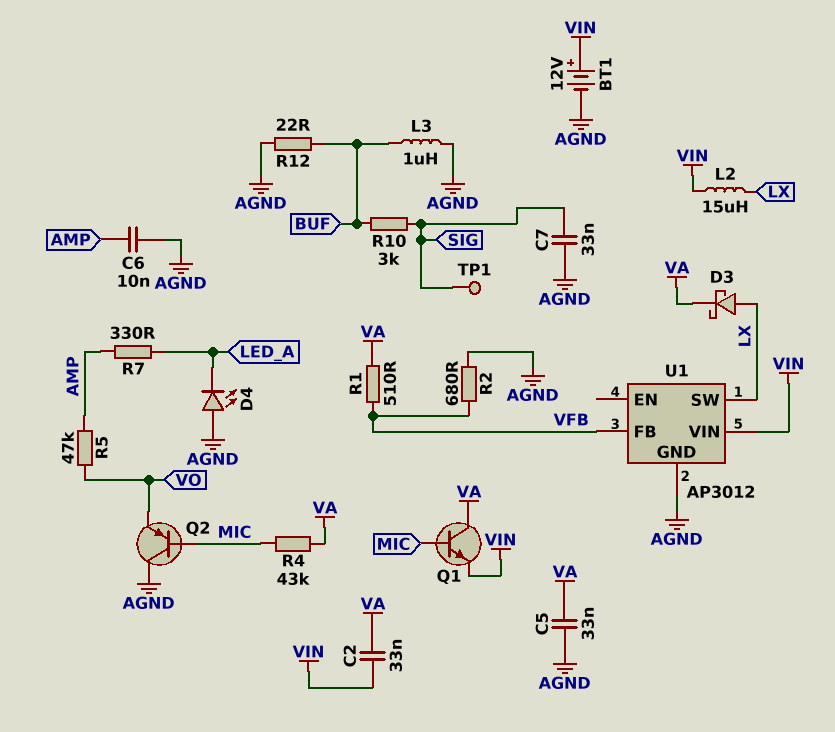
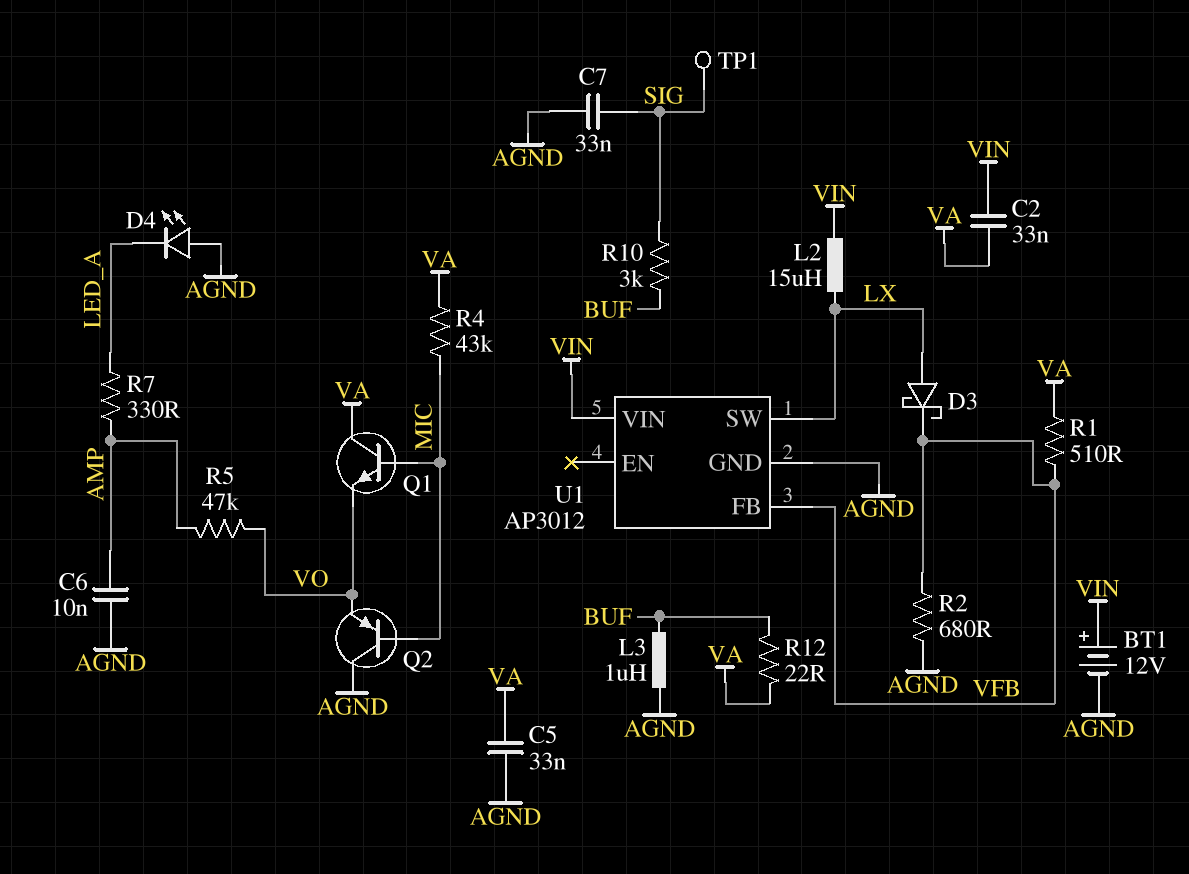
D3: schottky (A LX, K VA) -> schottky (A LX, K VFB)
Q1: NPN (B MIC, C VA, E VIN) -> NPN (B MIC, C VA, E VO)
R12: 22 (AGND, BUF) -> 22 (BUF, VA)

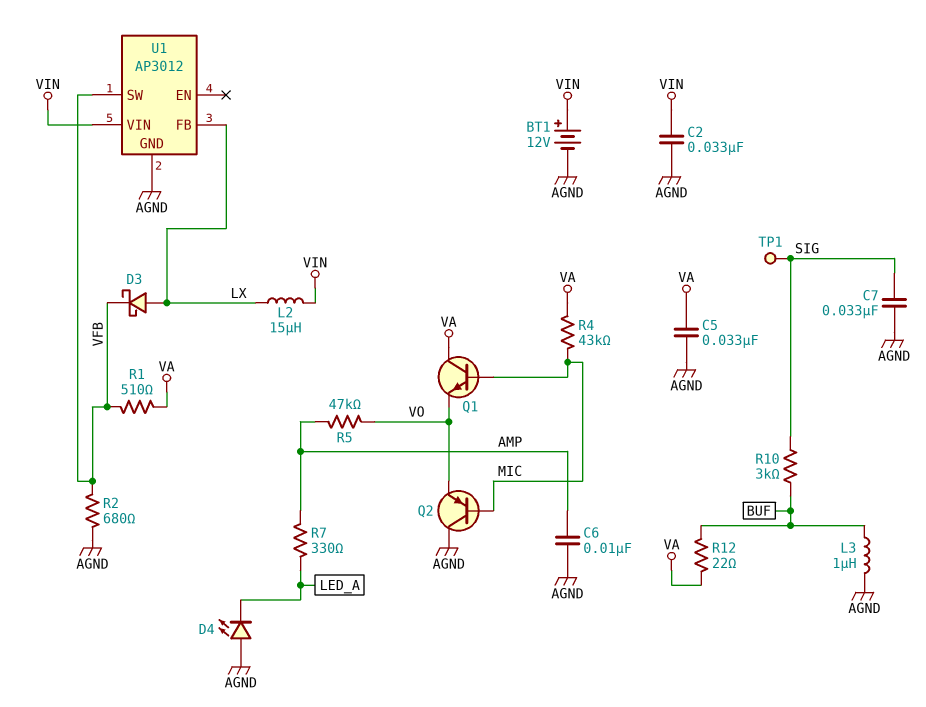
C2: 33nF (VA, VIN) -> 33nF (AGND, VIN)
U1 pin FB: VFB -> LX
U1 pin SW: LX -> VFB

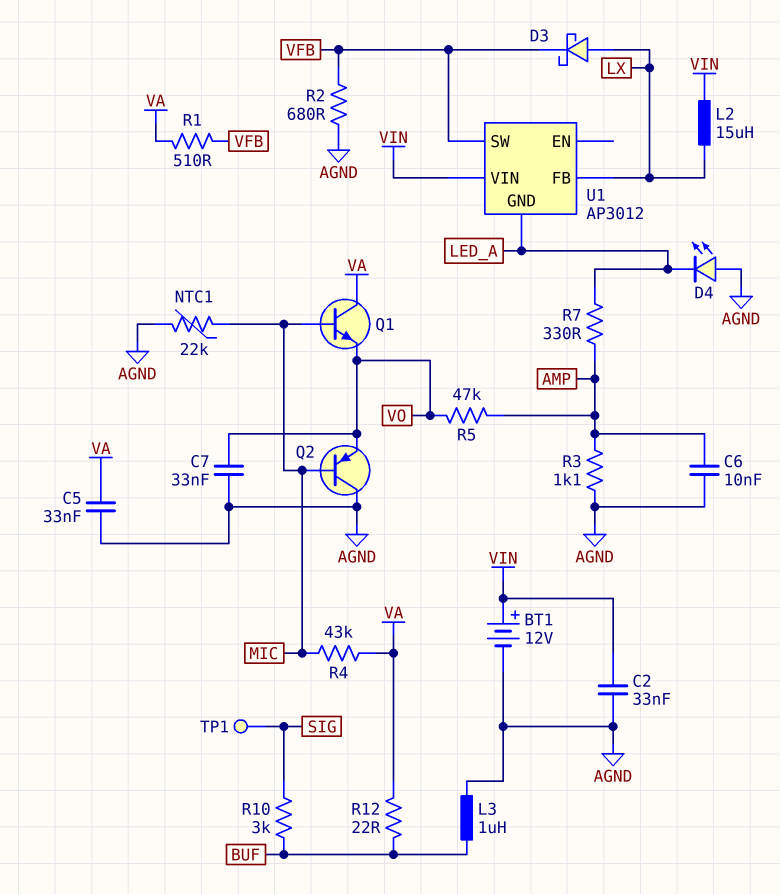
C7: 33nF (AGND, SIG) -> 33nF (AGND, VO)
NTC1: none -> 22k (AGND, MIC)
R3: none -> 1.1k (AGND, AMP)
U1 pin GND: AGND -> LED_A

